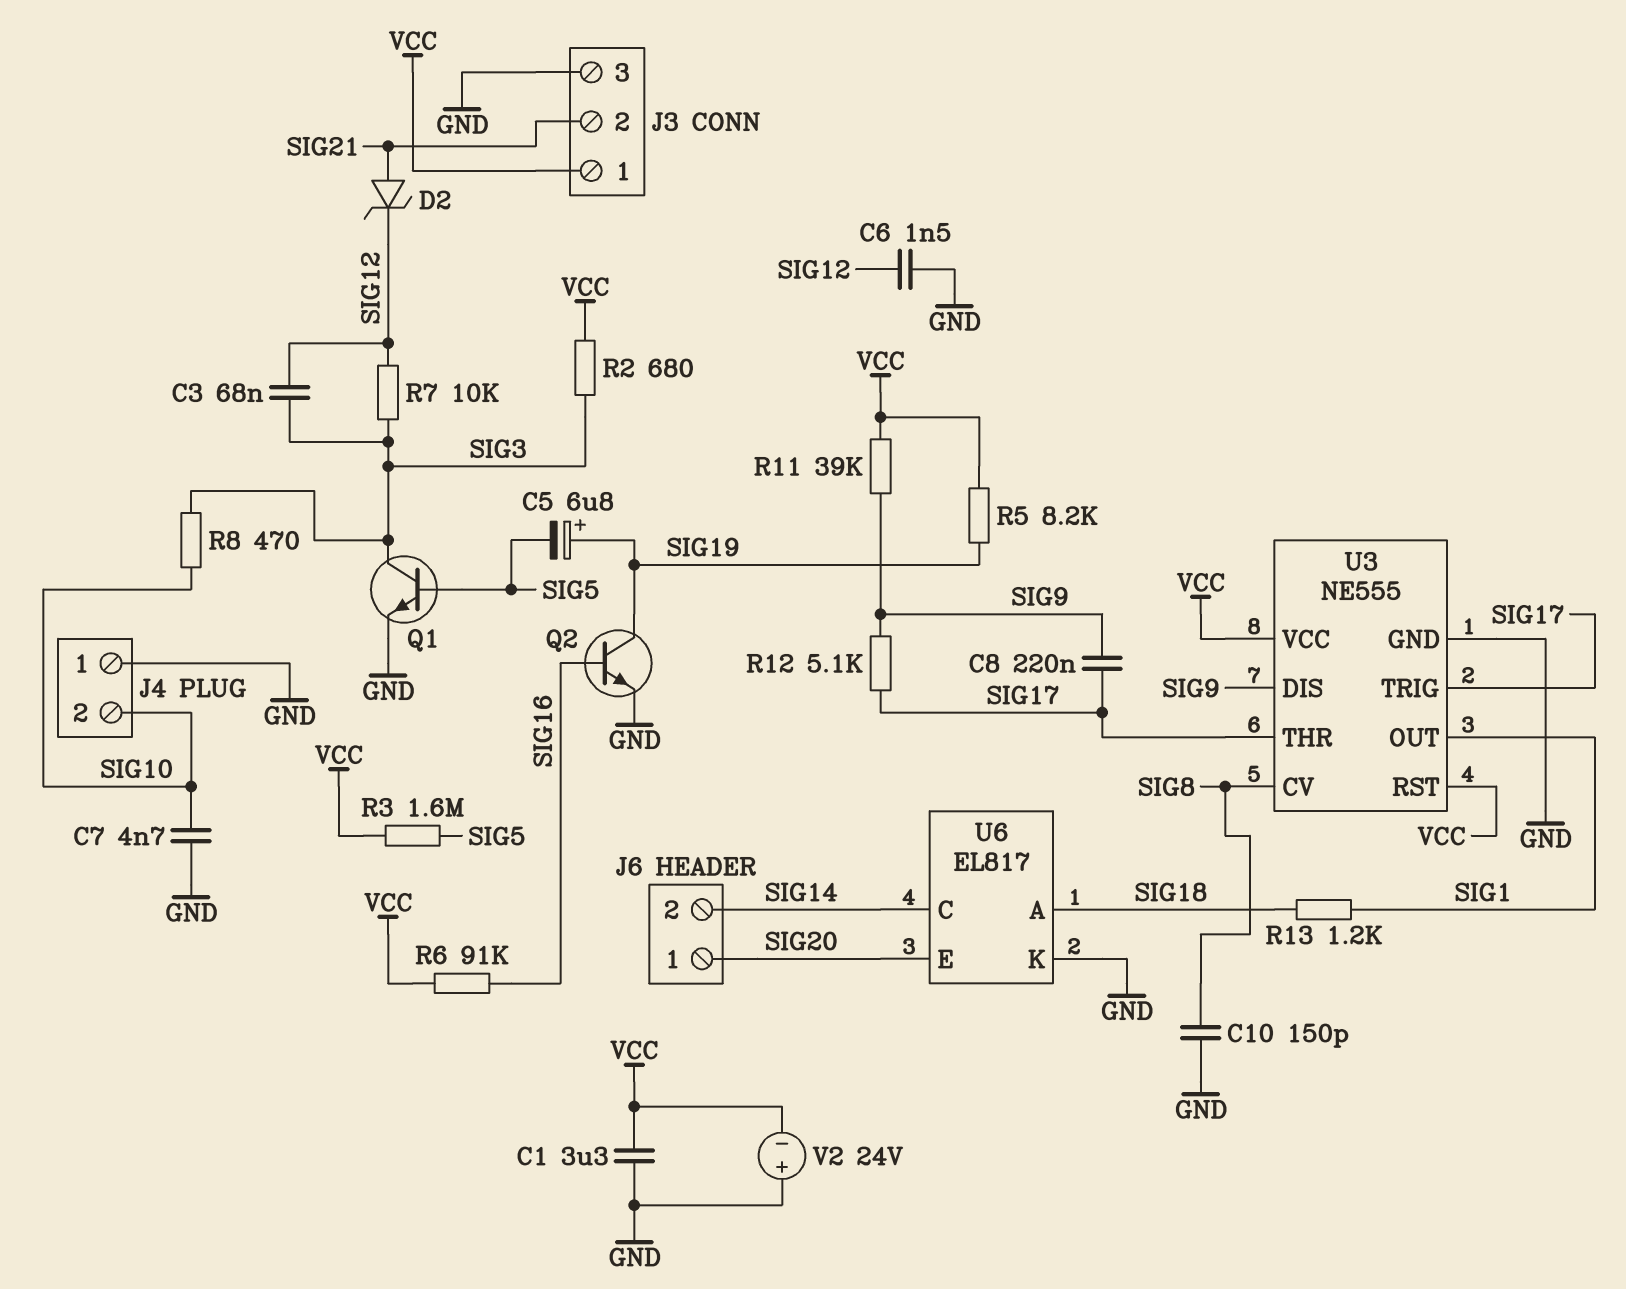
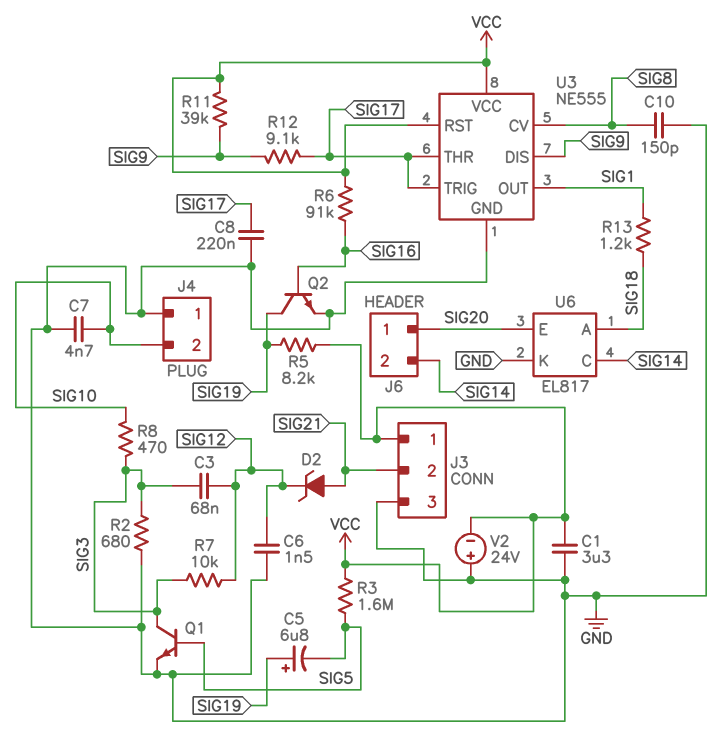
C8: 220nF (SIG9, SIG17) -> 220nF (GND, SIG17)
R2: 680 (SIG3, VCC) -> 680 (GND, SIG3)
R12: 5.1k (SIG9, SIG17) -> 9.1k (SIG9, SIG17)

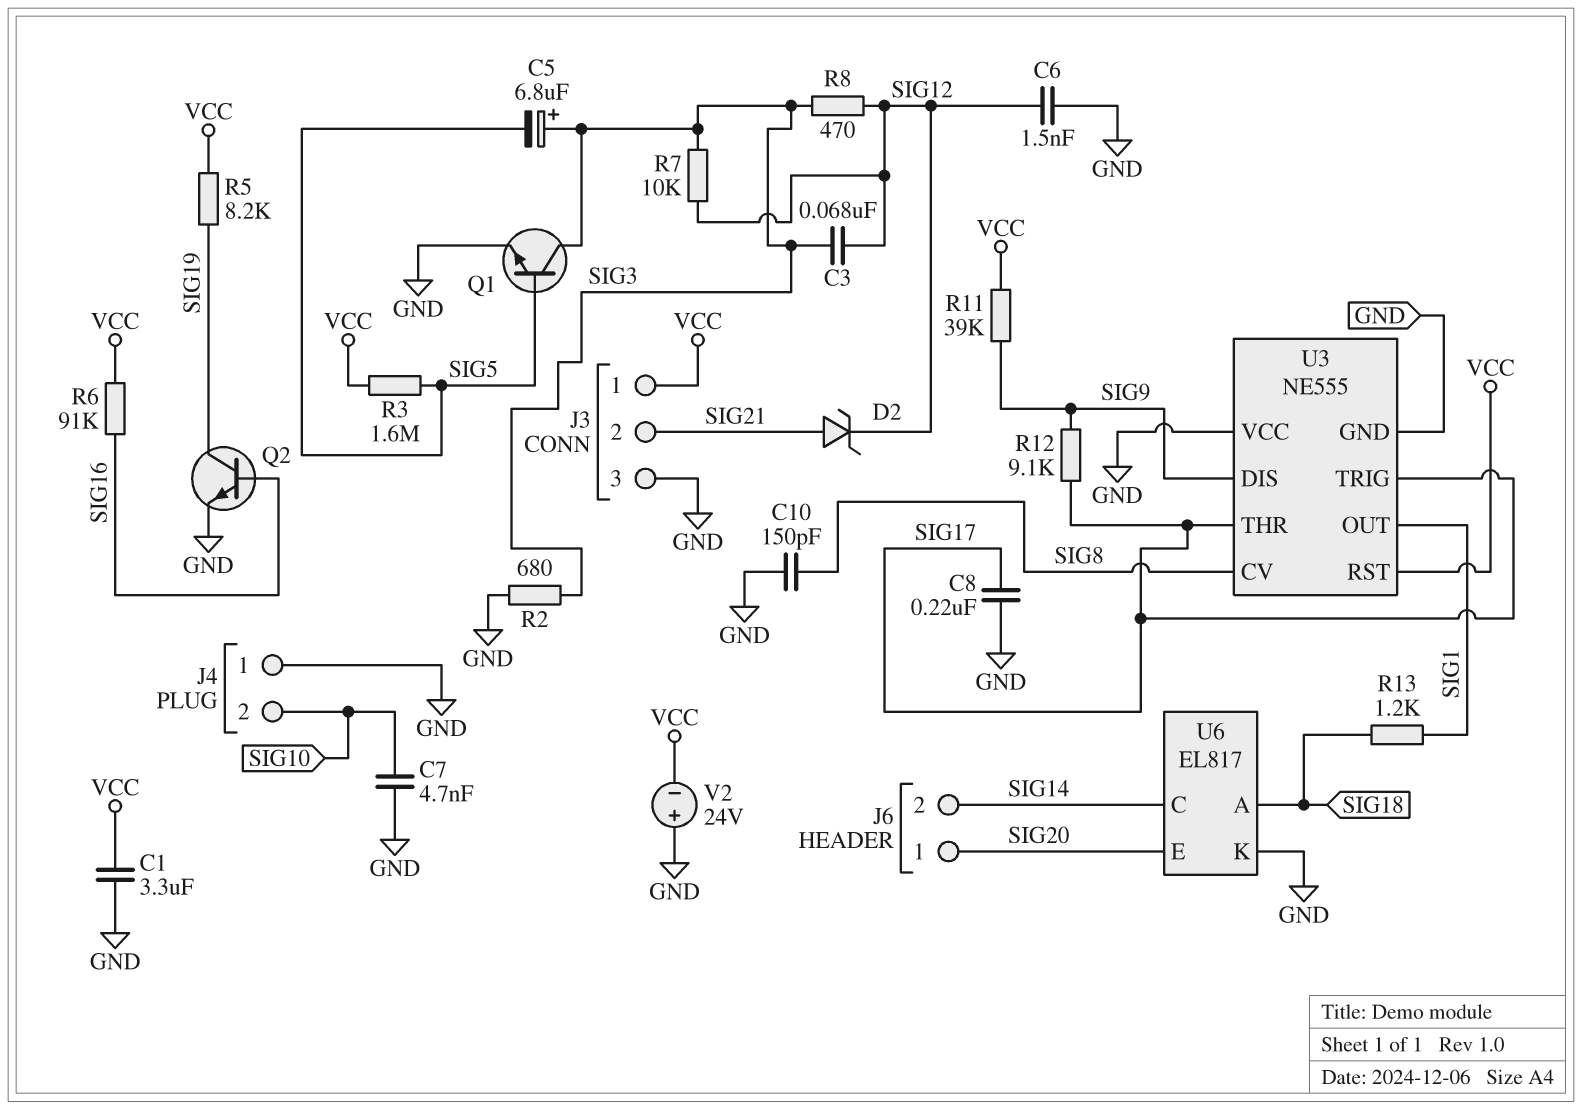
C5: 6.8uF (plus SIG19, minus SIG5) -> 6.8uF (plus SIG3, minus SIG5)
R8: 470 (SIG3, SIG10) -> 470 (SIG3, SIG12)
U3 pin VCC: VCC -> GND

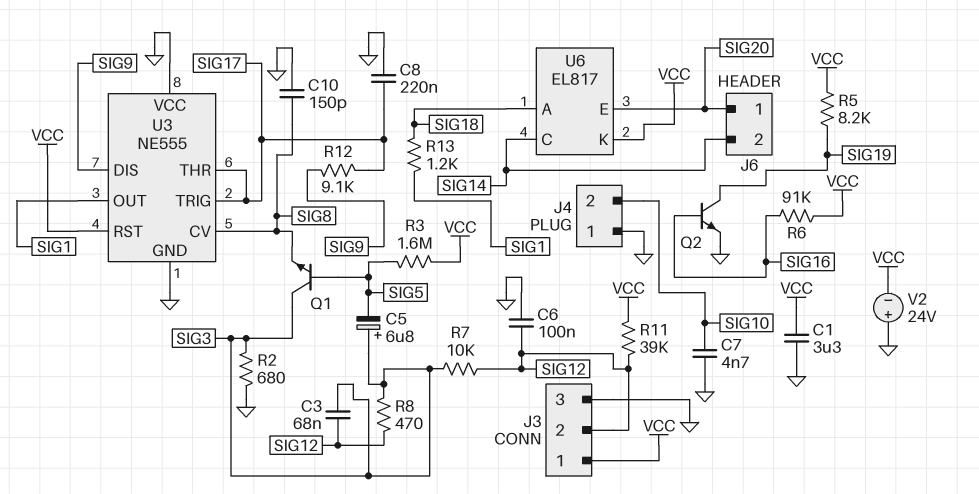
C6: 1.5nF (GND, SIG12) -> 100nF (GND, SIG12)
D2: zener (A SIG21, K SIG12) -> none
J3 pin 2: SIG21 -> SIG12
Q1: NPN (B SIG5, C SIG3, E GND) -> NPN (B SIG5, C SIG3, E SIG8)
R11: 39k (SIG9, VCC) -> 39k (SIG12, VCC)
U6 pin K: GND -> VCC

